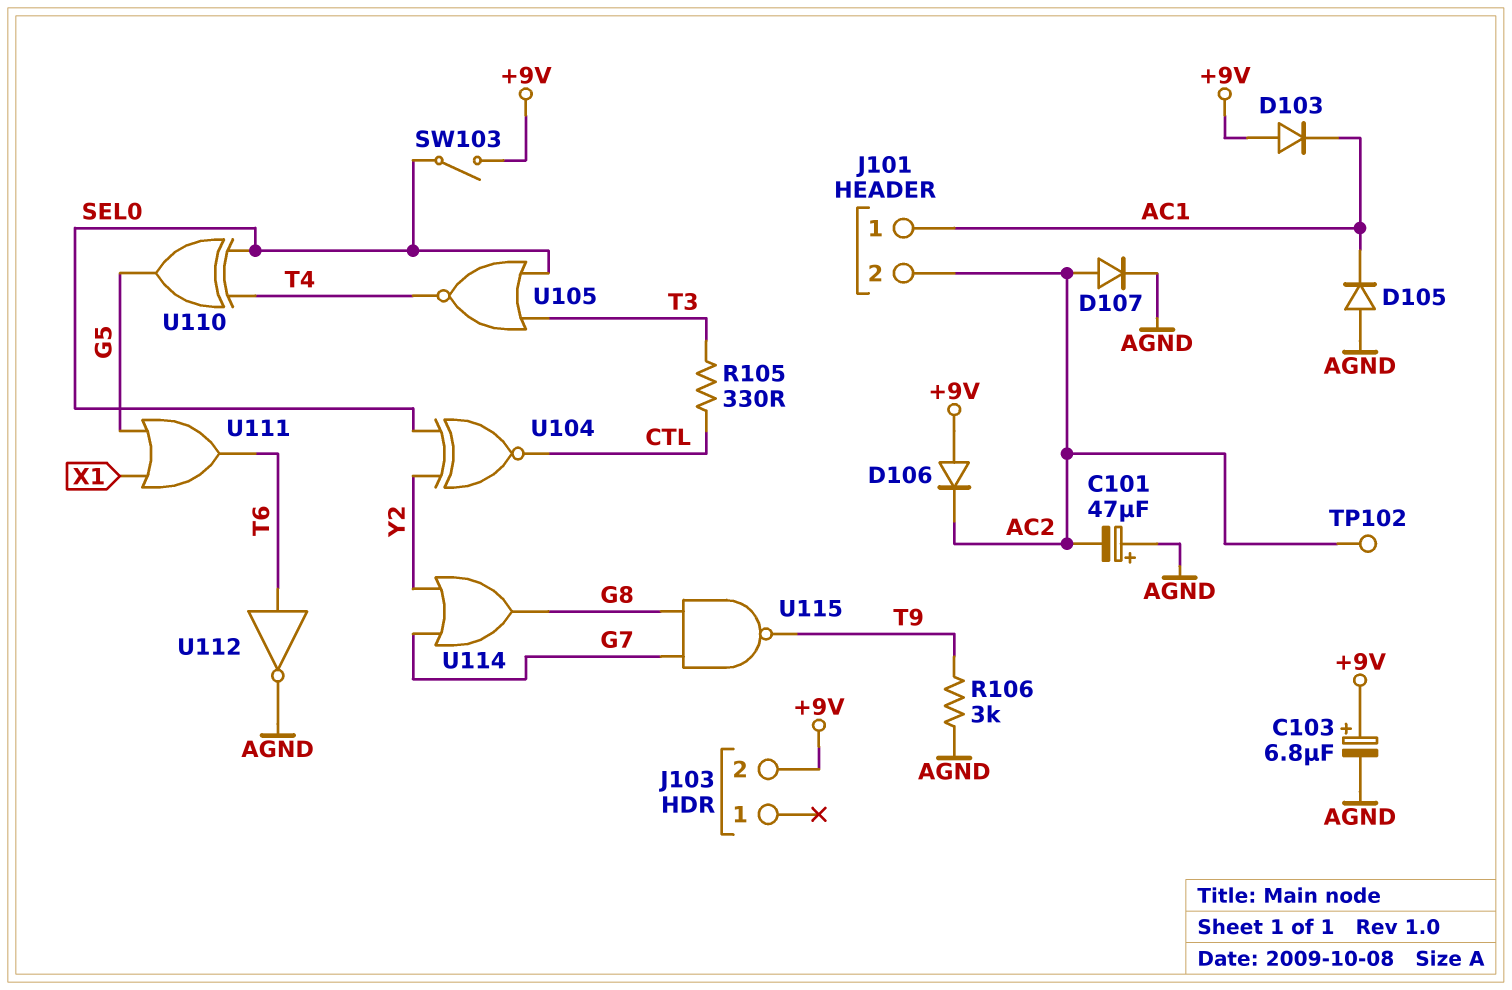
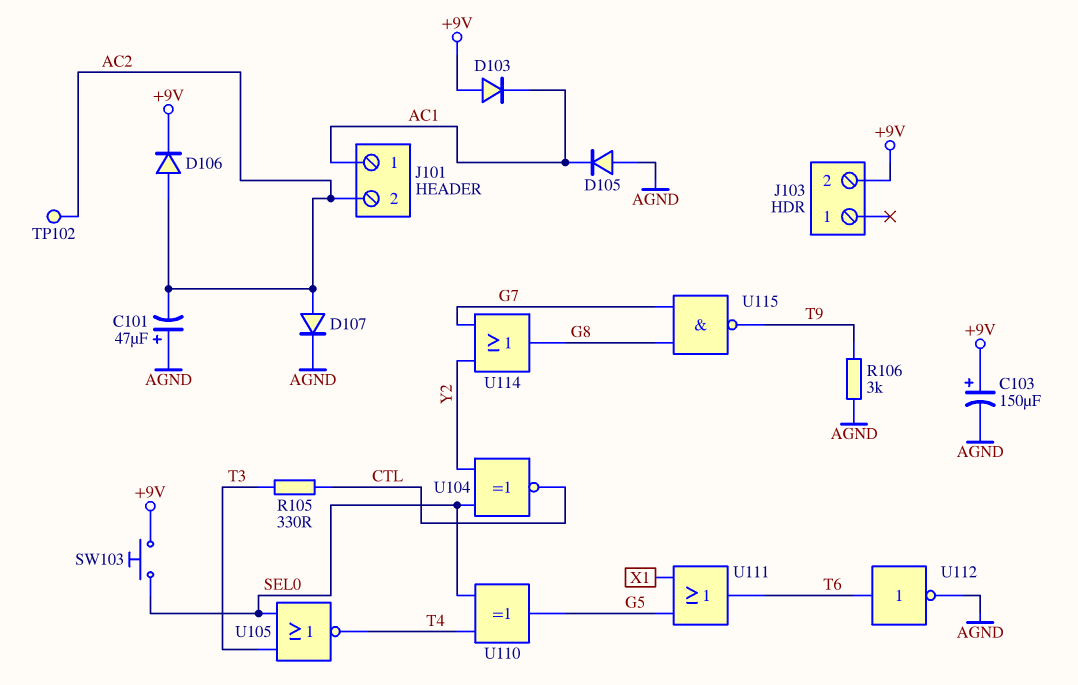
C103: 6.8uF (plus +9V, minus AGND) -> 150uF (plus +9V, minus AGND)
D106: diode (A +9V, K AC2) -> diode (A AC2, K +9V)
SW103: switch (+9V, SEL0) -> button (+9V, SEL0)

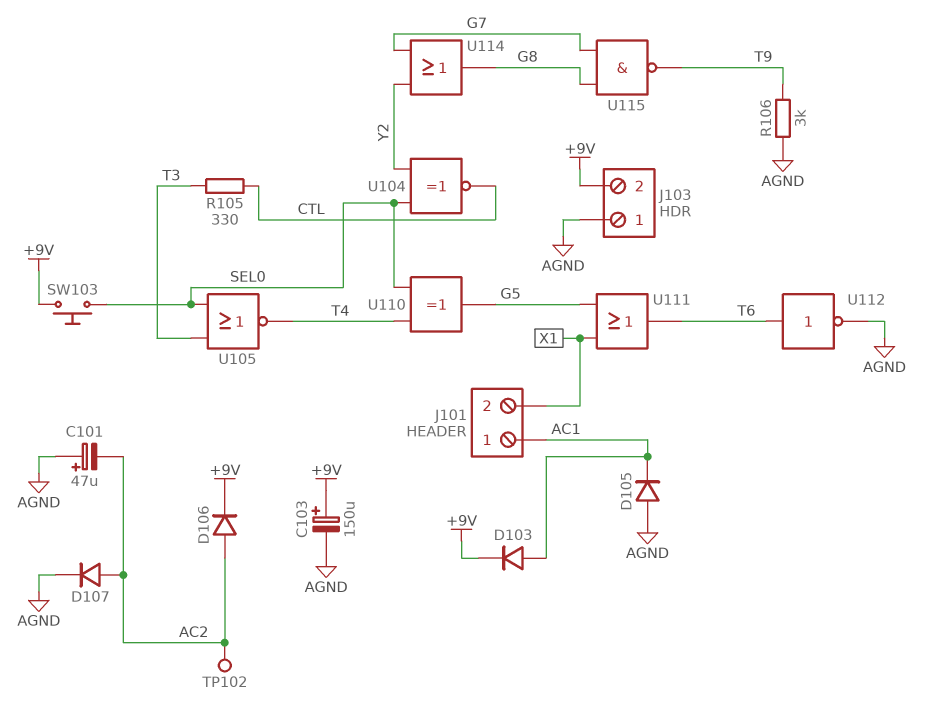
D103: diode (A +9V, K AC1) -> diode (A AC1, K +9V)
J101 pin 2: AC2 -> X1
J103 pin 1: none -> AGND

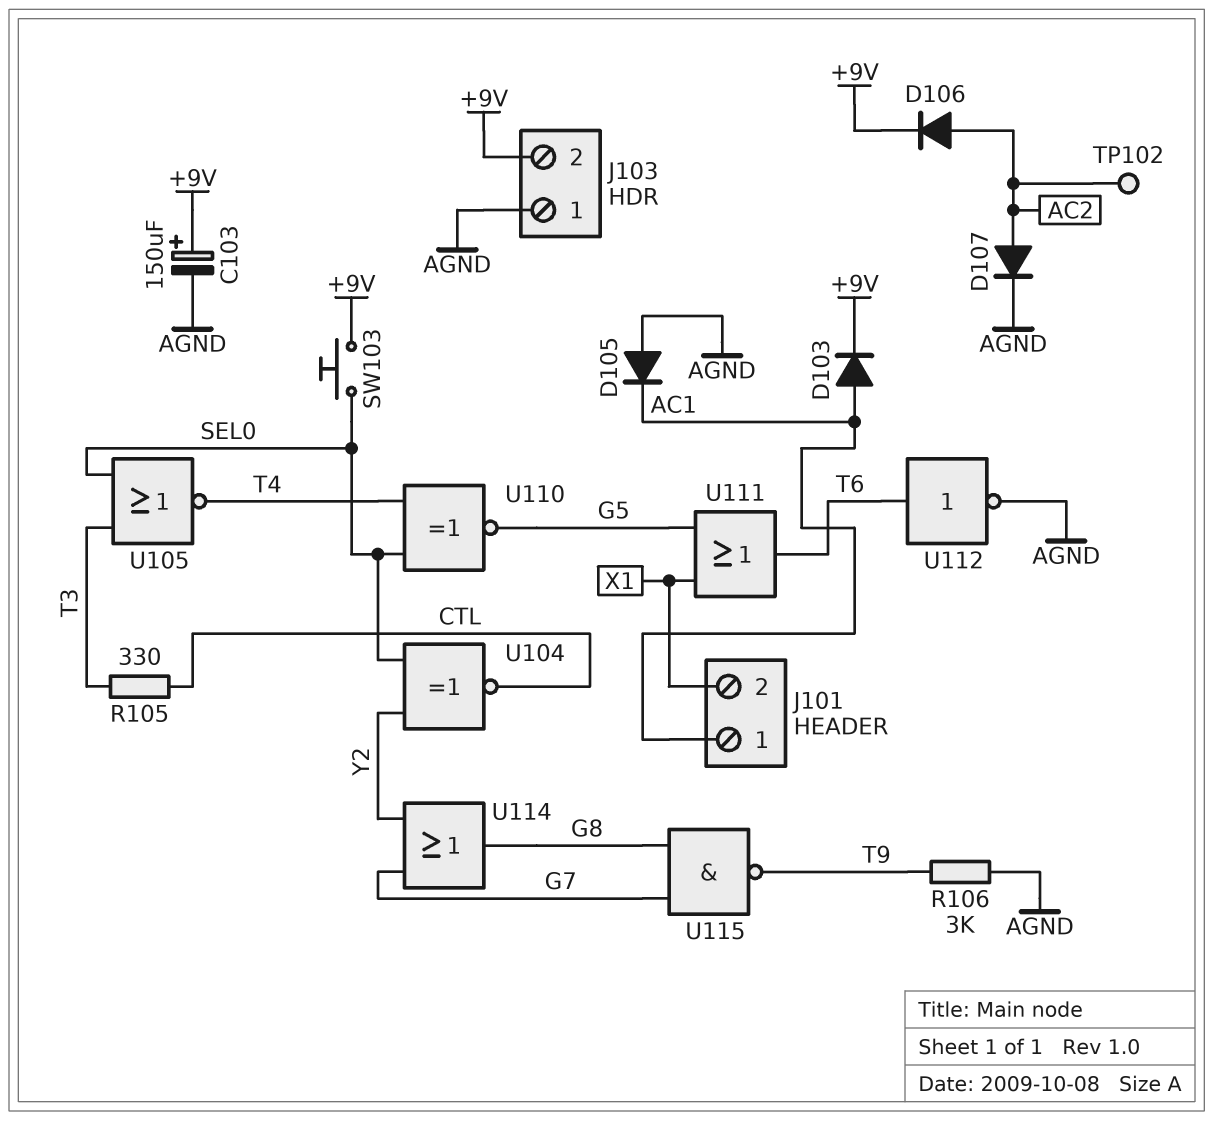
C101: 47uF (plus AGND, minus AC2) -> none
U110: XOR (in SEL0, in T4, out G5) -> XNOR (in SEL0, in T4, out G5)

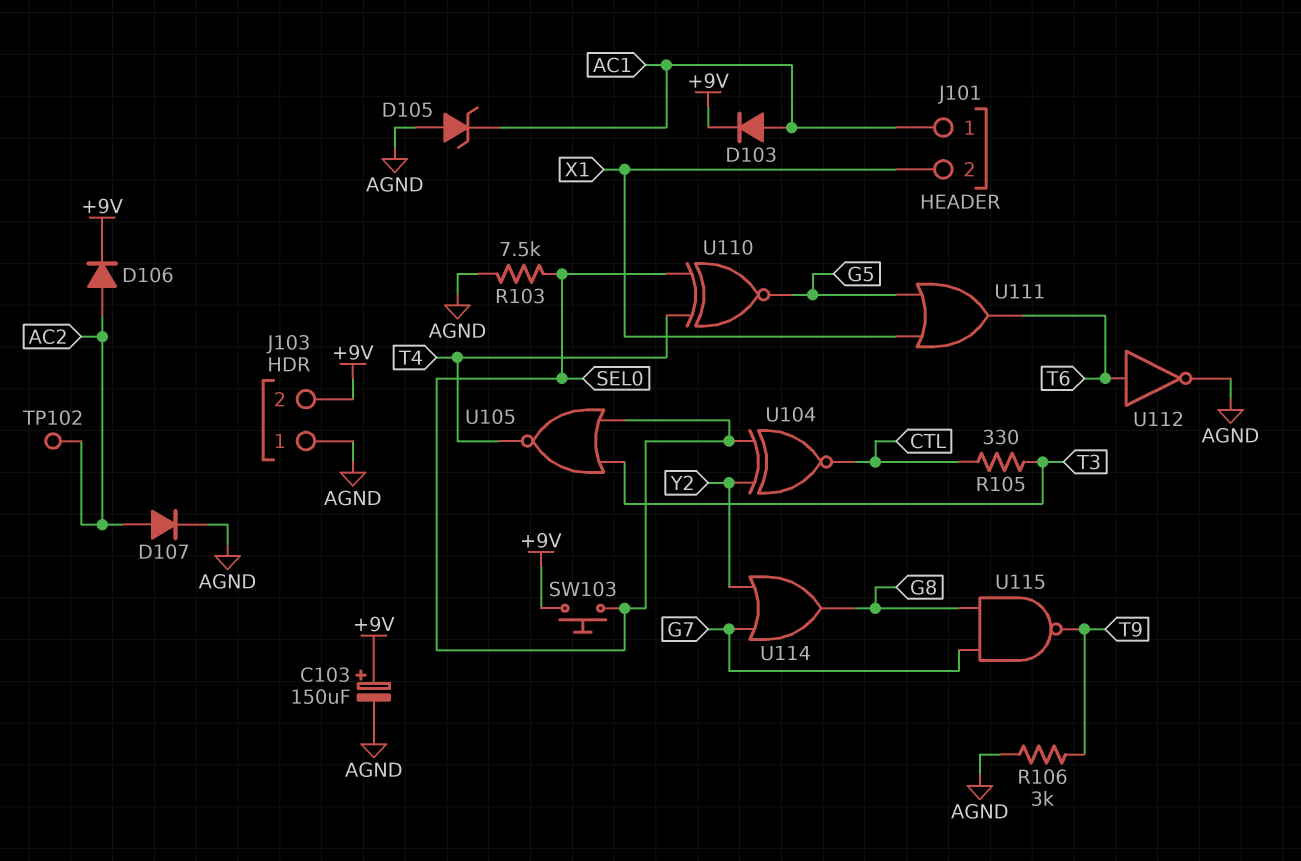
D105: diode (A AGND, K AC1) -> zener (A AGND, K AC1)
R103: none -> 7.5k (AGND, SEL0)

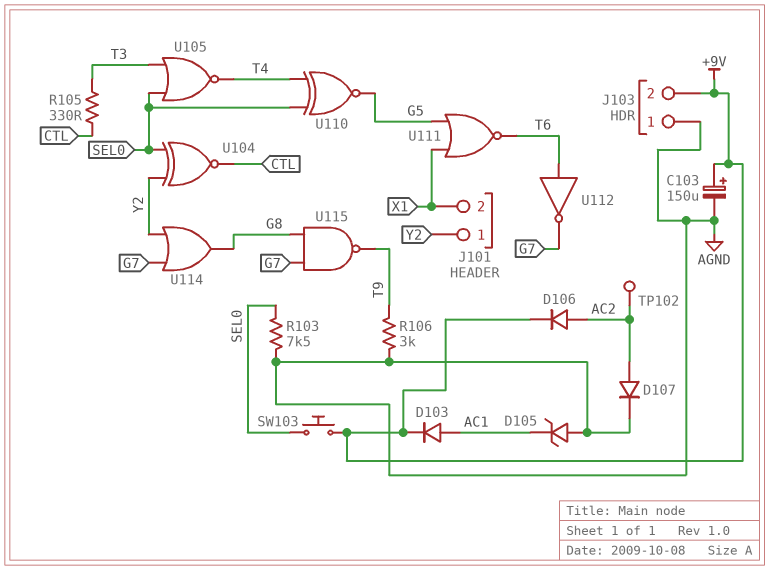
J101 pin 1: AC1 -> Y2
U111: OR (in G5, in X1, out T6) -> NOR (in G5, in X1, out T6)
U112: NOT (in T6, out AGND) -> NOT (in T6, out G7)

